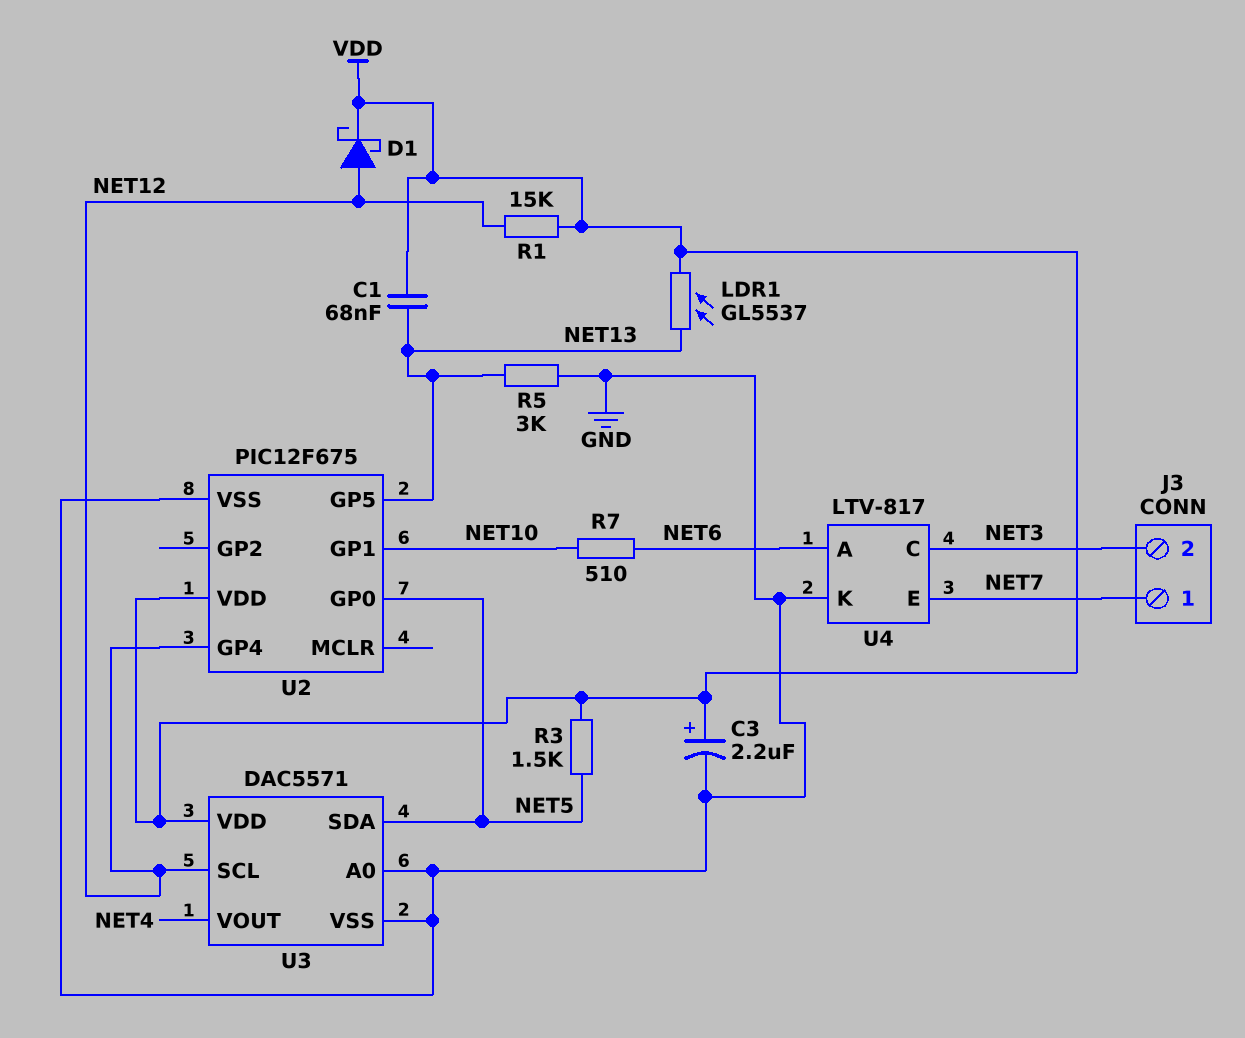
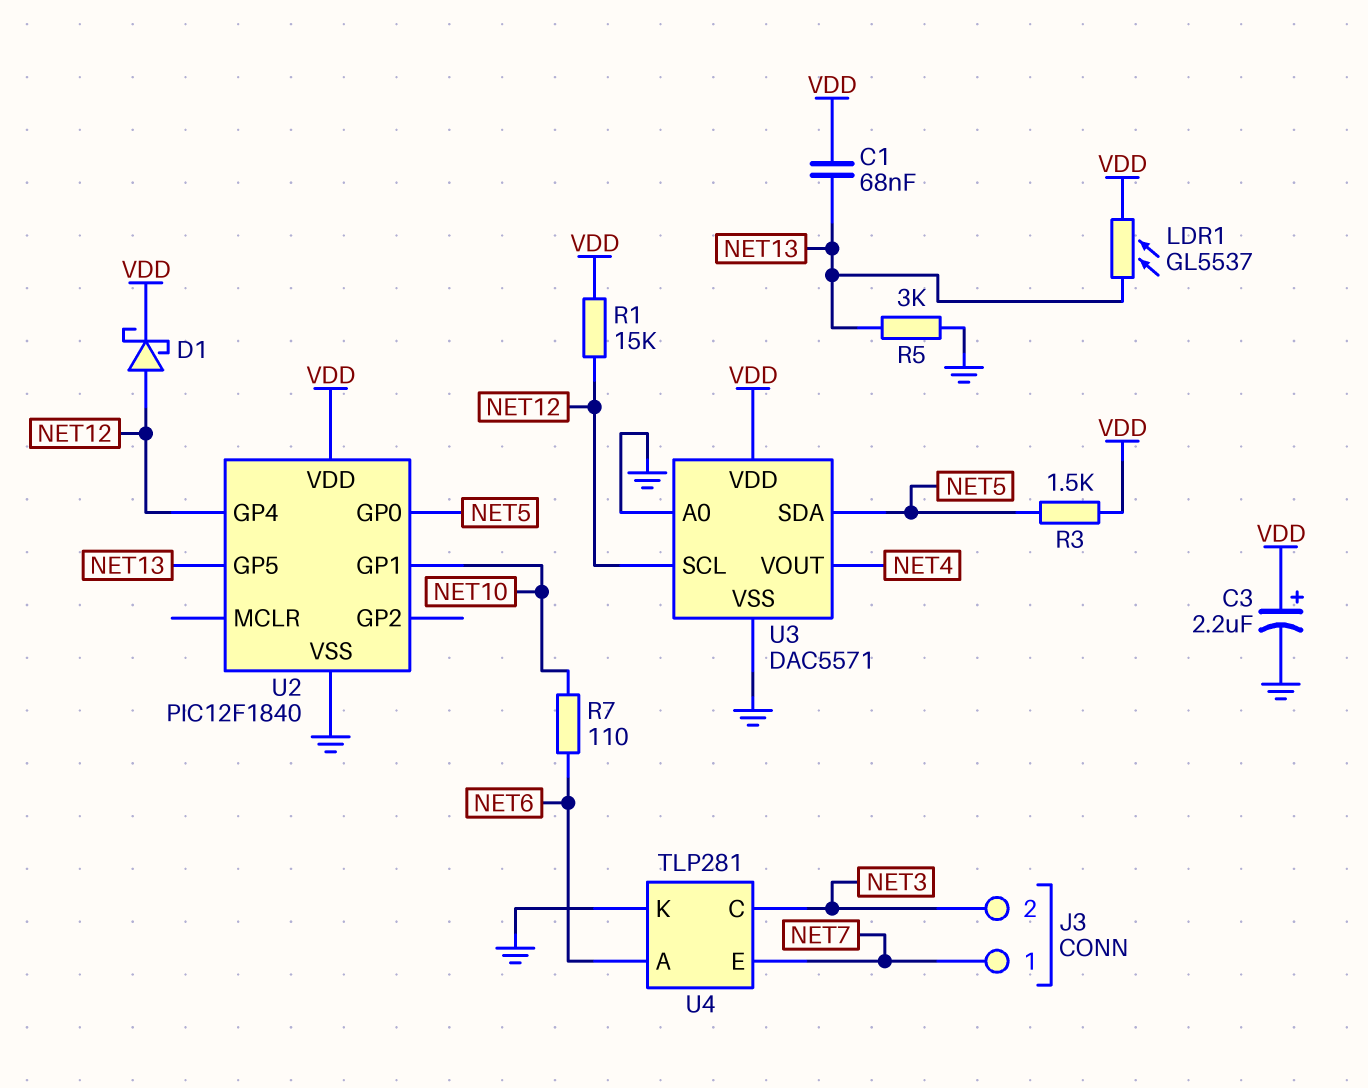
R7: 510 (NET6, NET10) -> 110 (NET6, NET10)
U2: PIC12F675 -> PIC12F1840
U4: LTV-817 -> TLP281

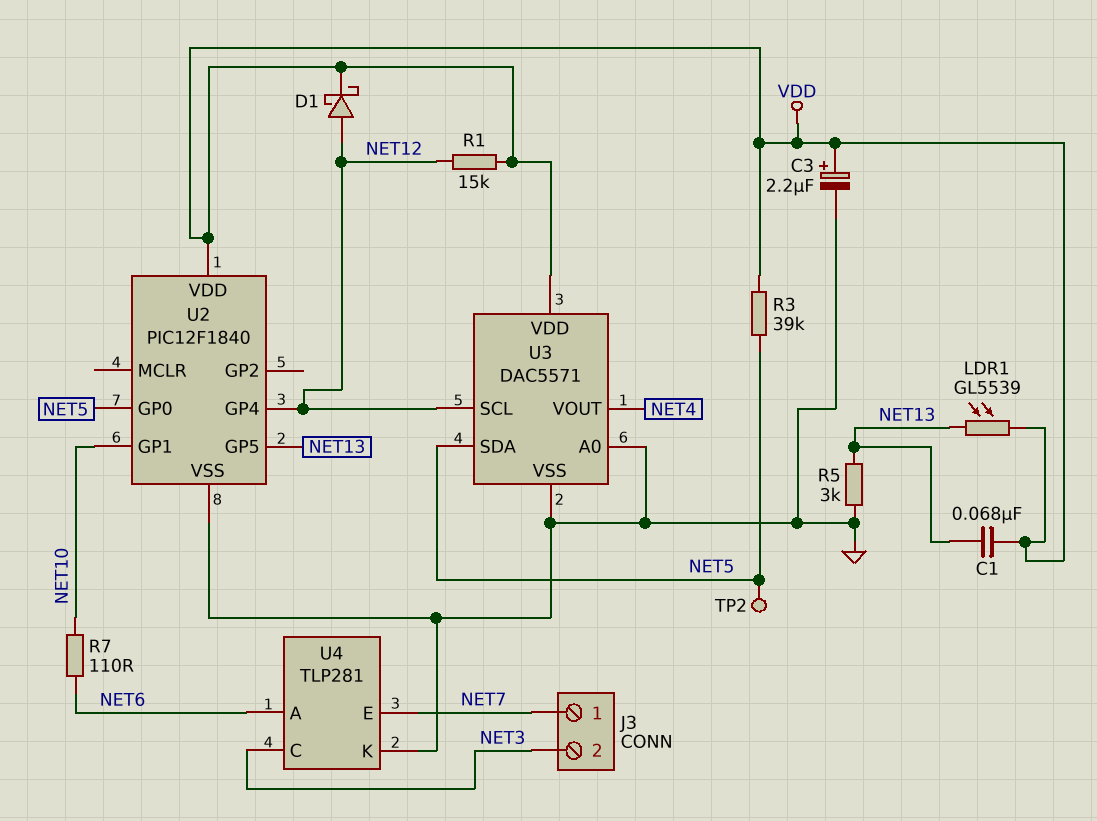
LDR1: GL5537 (NET13, VDD) -> GL5539 (NET13, VDD)
R3: 1.5k (NET5, VDD) -> 39k (NET5, VDD)
TP2: none -> test point (NET5)

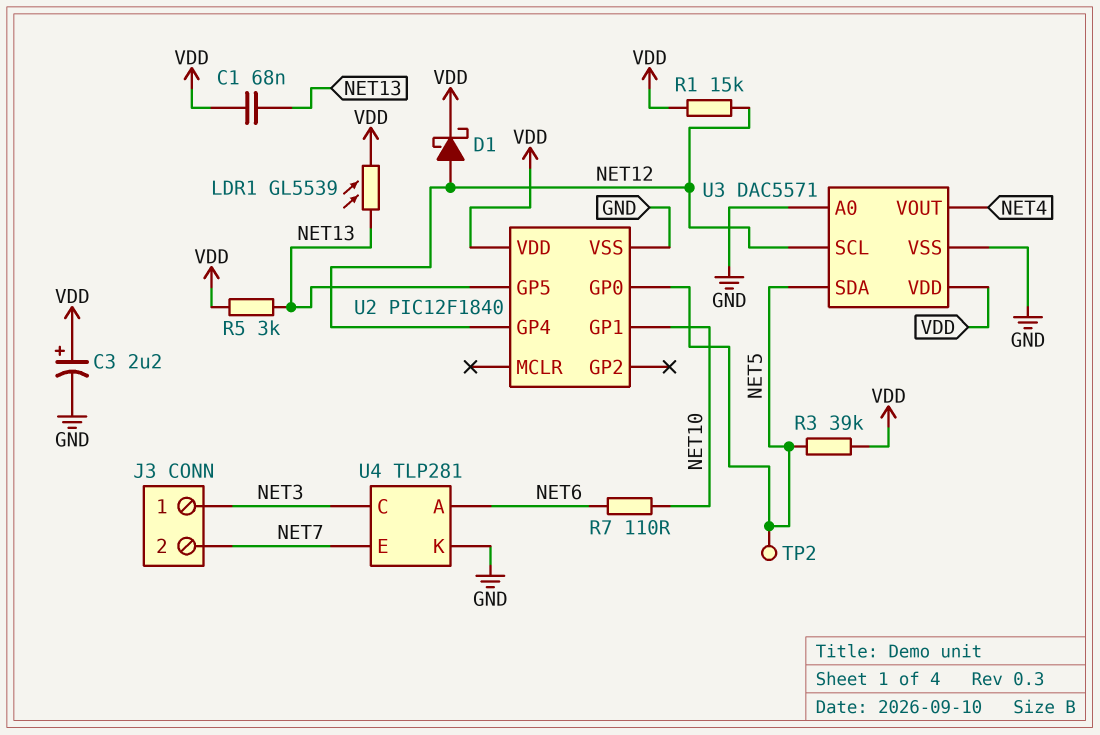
J3 pin 1: NET7 -> NET3
J3 pin 2: NET3 -> NET7
R5: 3k (GND, NET13) -> 3k (NET13, VDD)

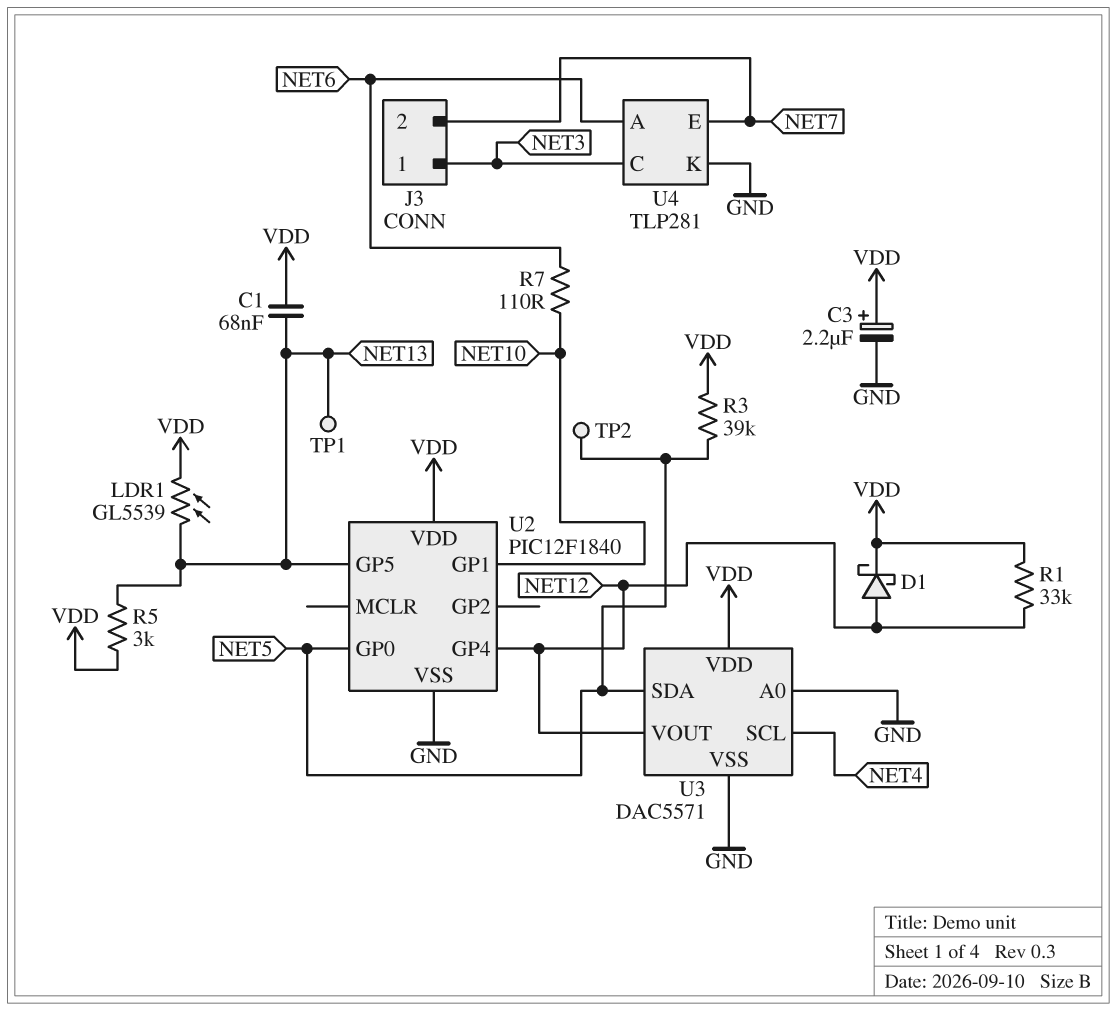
R1: 15k (NET12, VDD) -> 33k (NET12, VDD)
TP1: none -> test point (NET13)
U3 pin SCL: NET12 -> NET4
U3 pin VOUT: NET4 -> NET12

